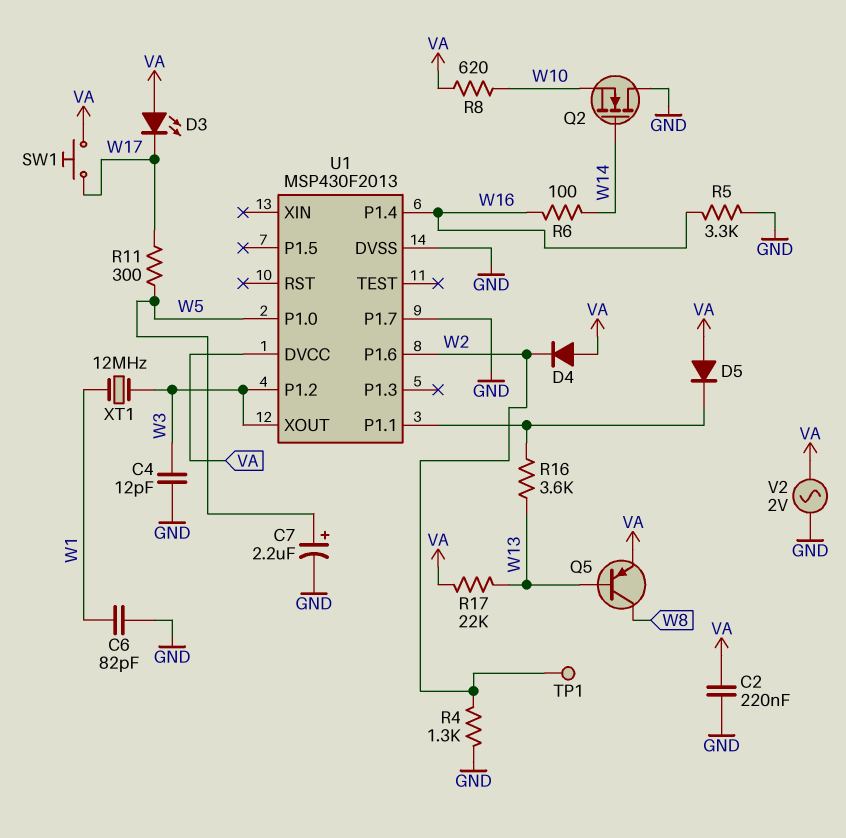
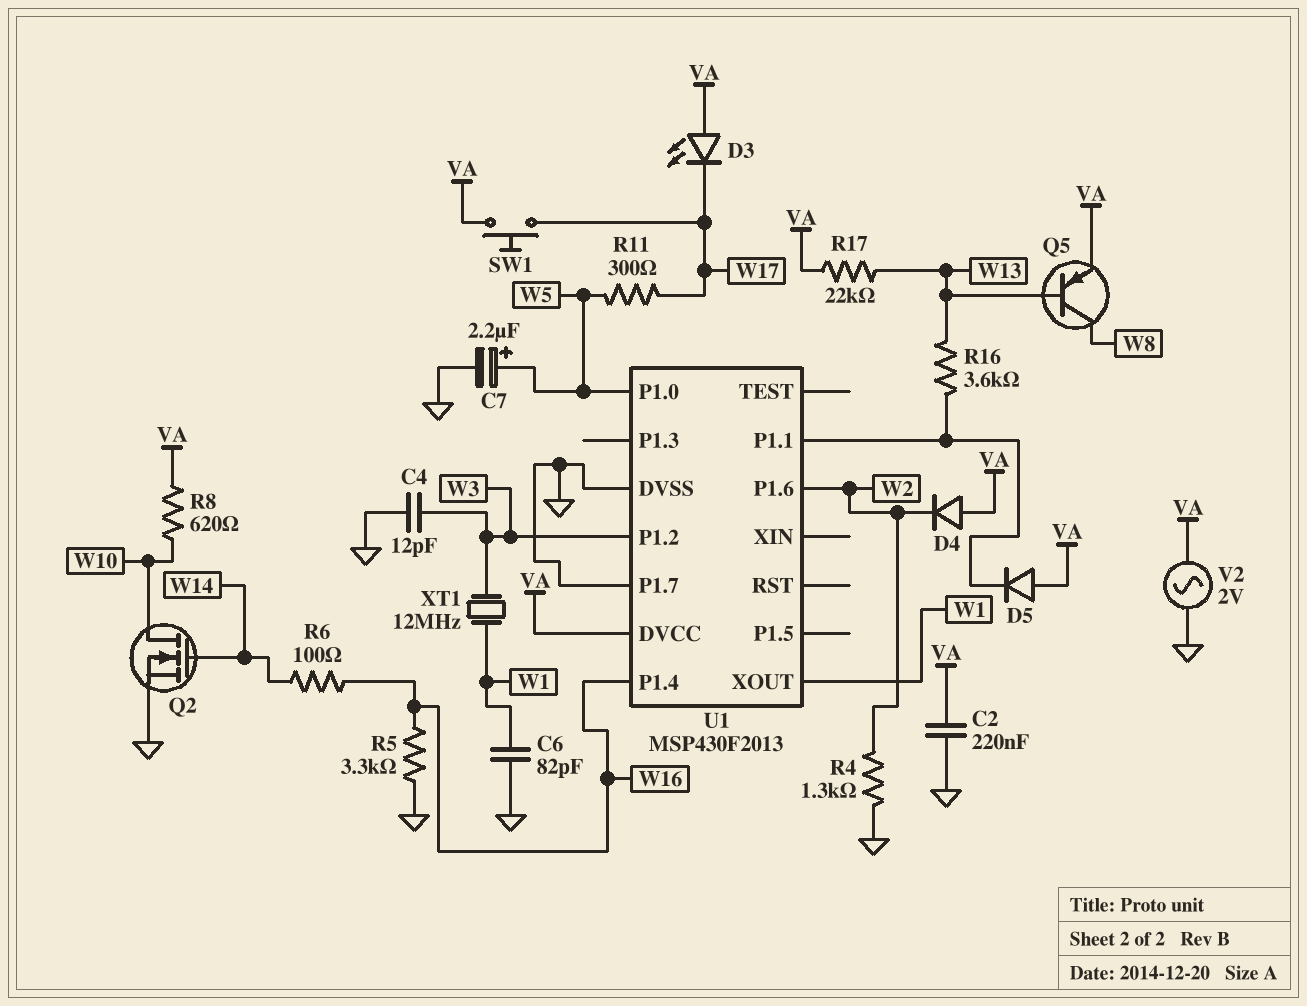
Q2: NMOS (G W14, D GND, S W10) -> NMOS (G W14, D W10, S GND)
TP1: test point (W2) -> none
U1 pin XOUT: W3 -> W1

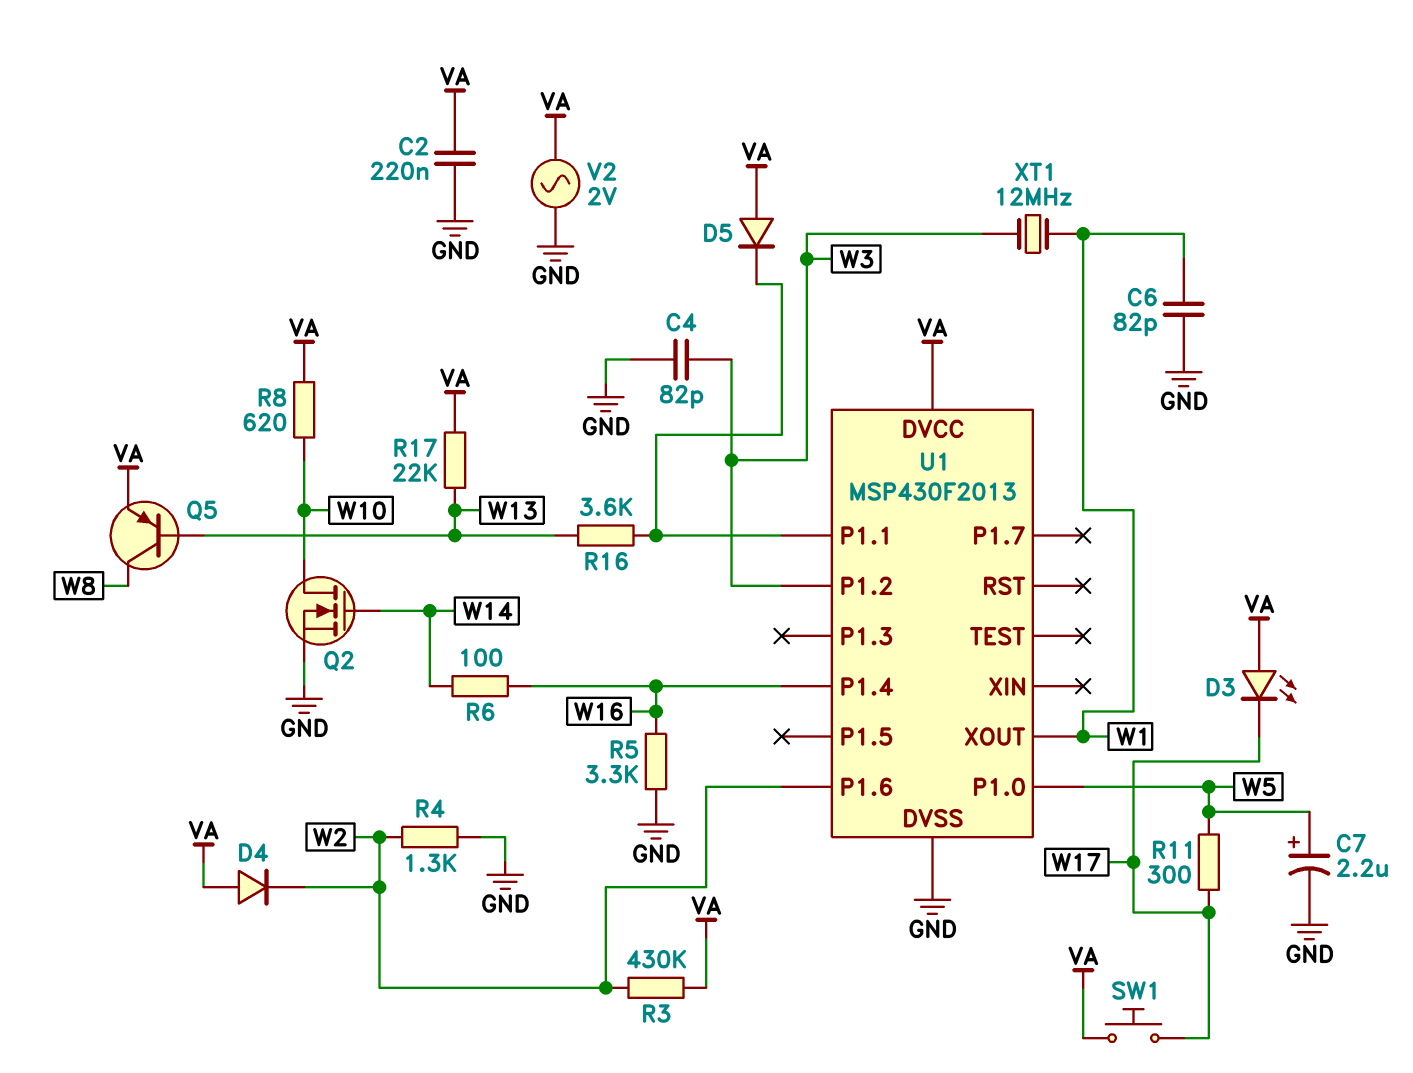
C4: 12pF (GND, W3) -> 82pF (GND, W3)
R3: none -> 430k (VA, W2)
U1 pin P1.7: GND -> none

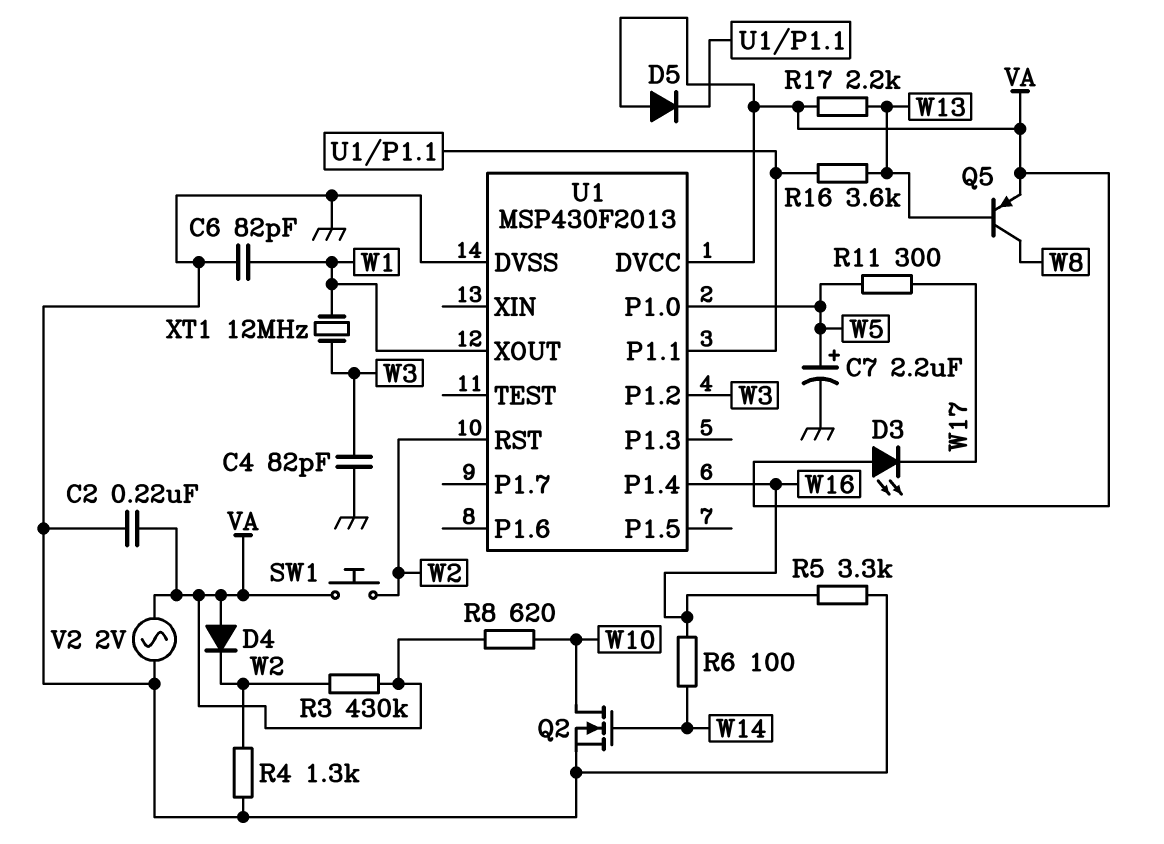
R17: 22k (VA, W13) -> 2.2k (VA, W13)
SW1: button (VA, W17) -> button (VA, W2)
U1 pin P1.6: W2 -> none
U1 pin RST: none -> W2

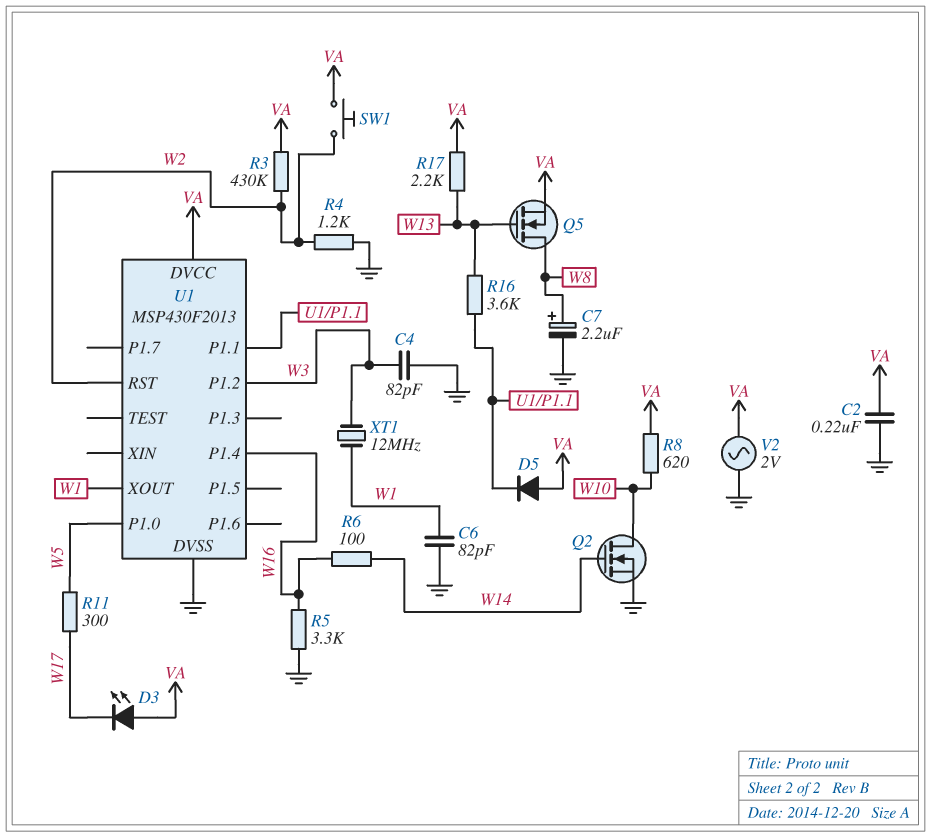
C7: 2.2uF (plus W5, minus GND) -> 2.2uF (plus W8, minus GND)
D4: diode (A VA, K W2) -> none
Q5: PNP (B W13, C W8, E VA) -> NMOS (G W13, D W8, S VA)
R4: 1.3k (GND, W2) -> 1.2k (GND, W2)

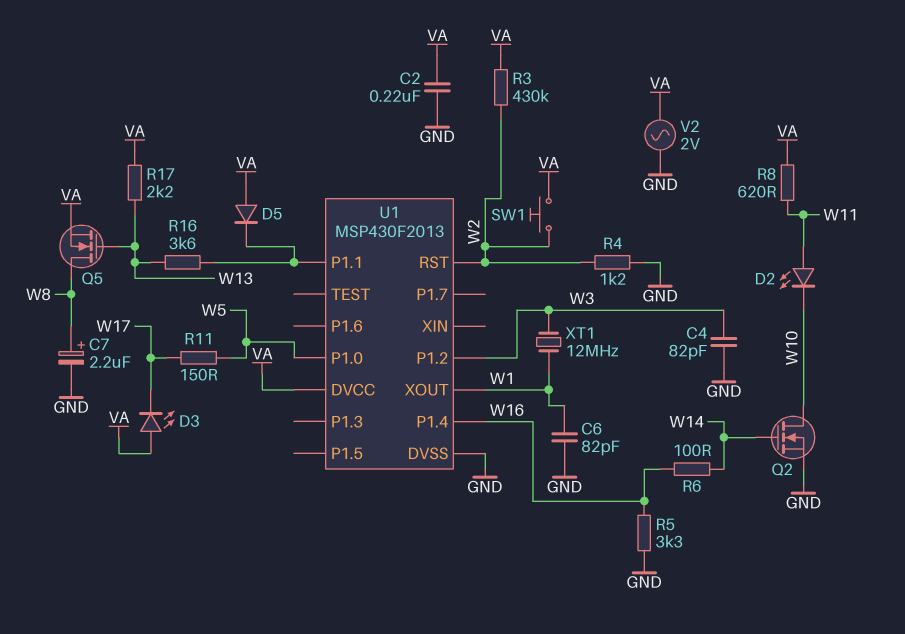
D2: none -> LED (A W11, K W10)
R8: 620 (VA, W10) -> 620 (VA, W11)
R11: 300 (W5, W17) -> 150 (W5, W17)

